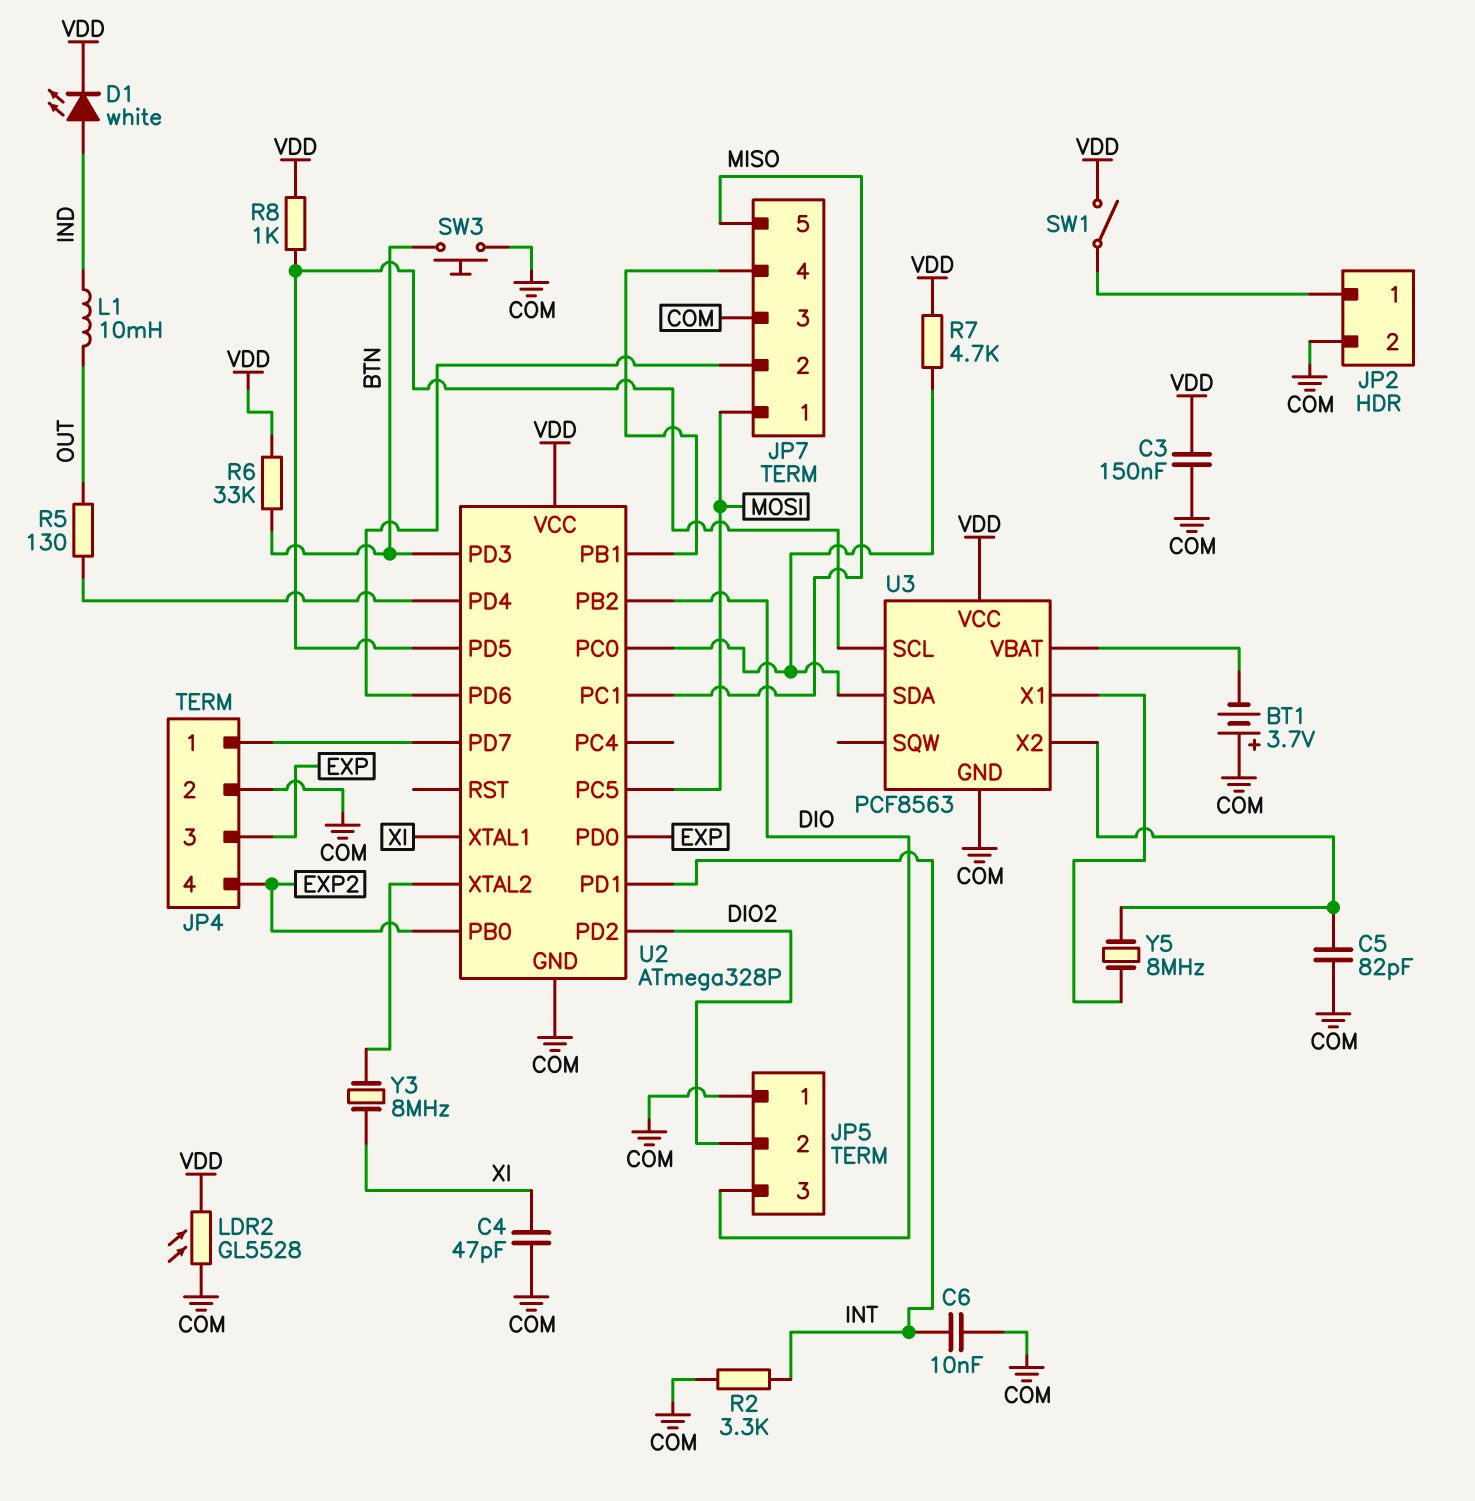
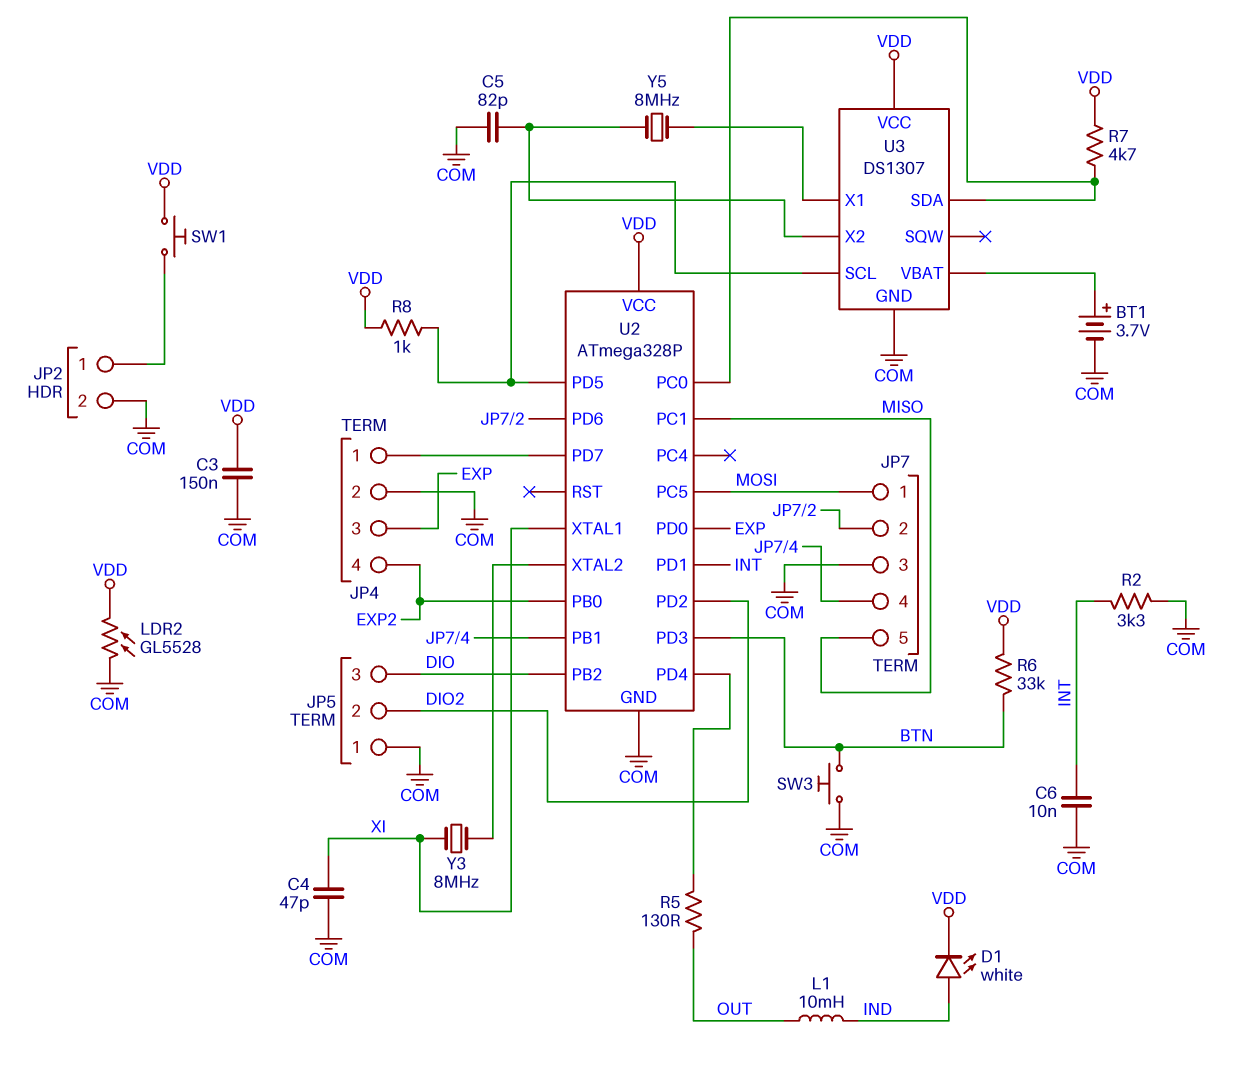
BT1: 3.7V (plus COM, minus U3/VBAT) -> 3.7V (plus U3/VBAT, minus COM)
SW1: switch (JP2/1, VDD) -> button (JP2/1, VDD)
U3: PCF8563 -> DS1307

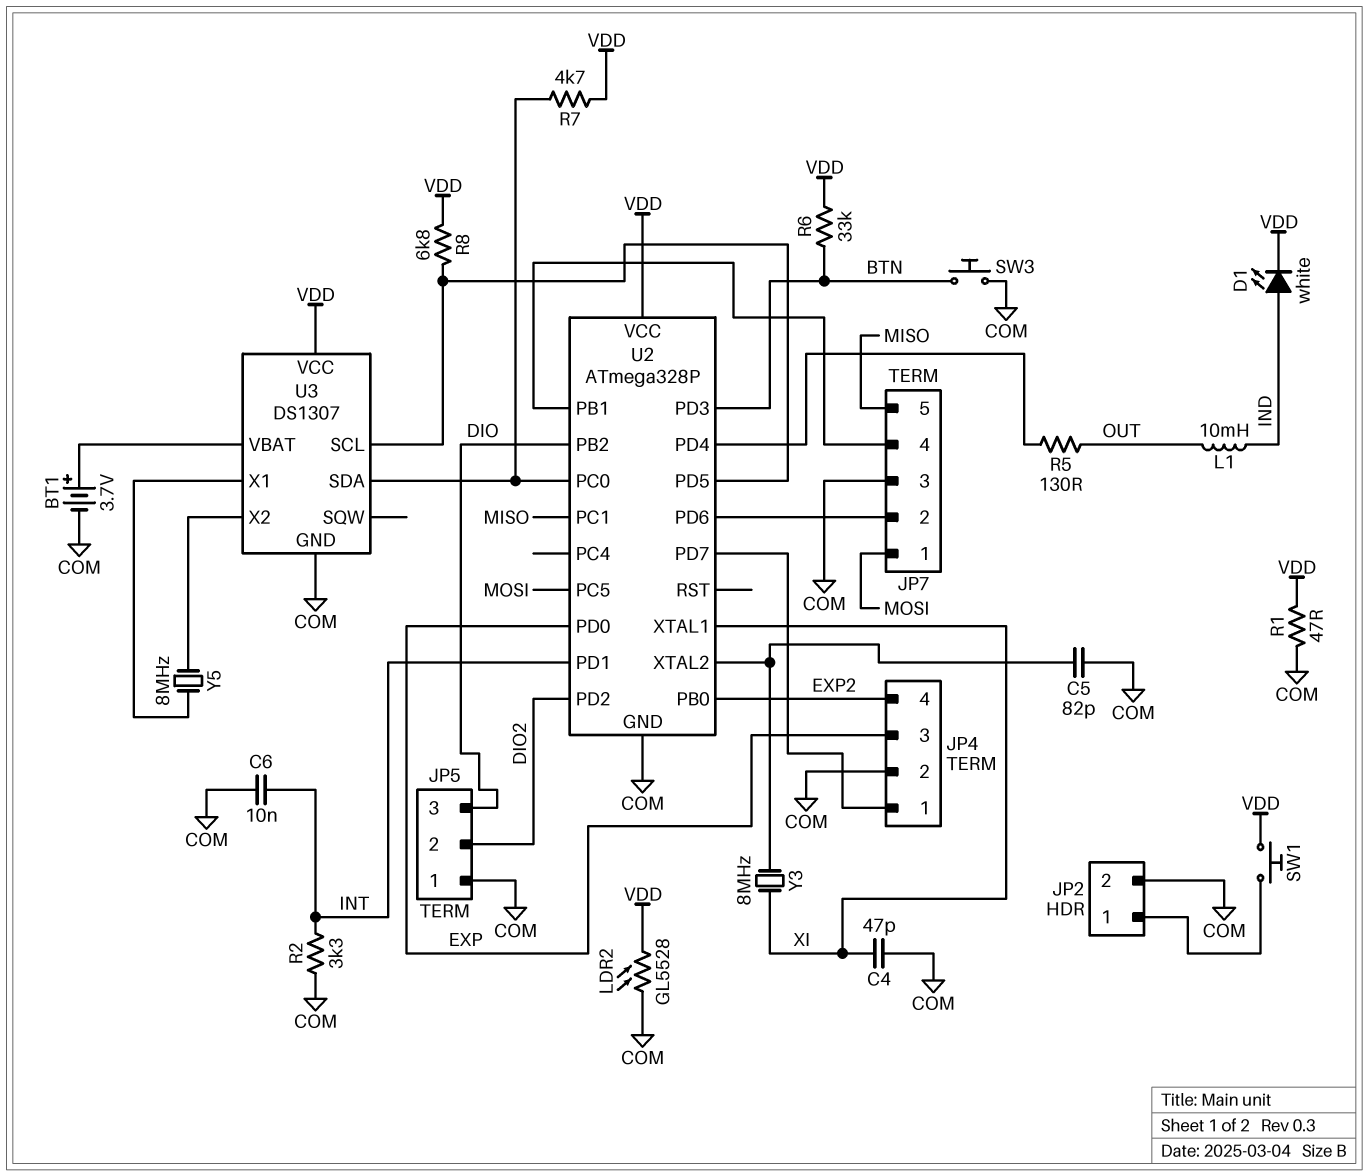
C3: 150nF (COM, VDD) -> none
C5: 82pF (COM, U3/X2) -> 82pF (COM, U2/XTAL2)
R1: none -> 47 (COM, VDD)
R8: 1k (U2/PD5, VDD) -> 6.8k (U2/PD5, VDD)

